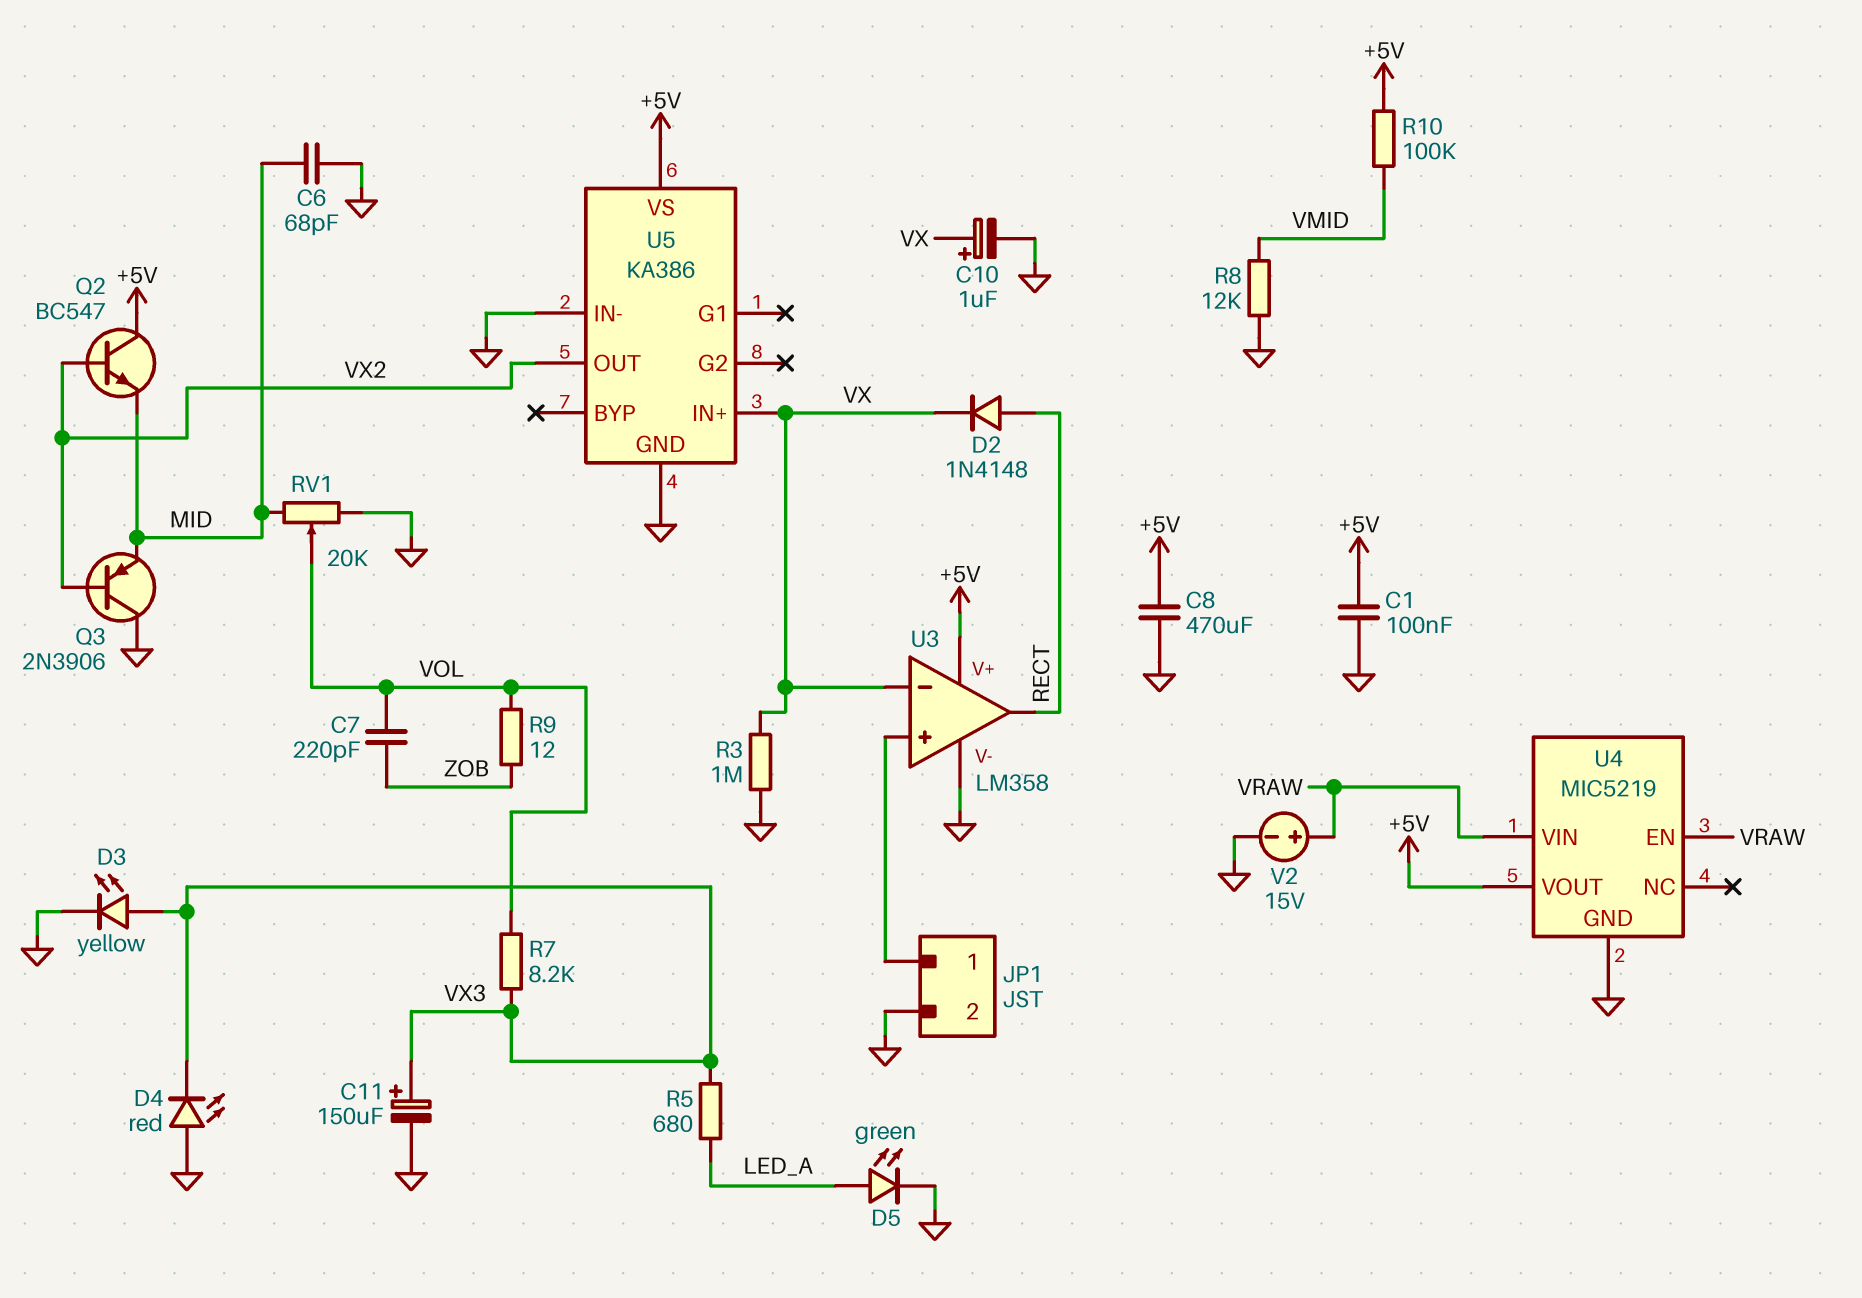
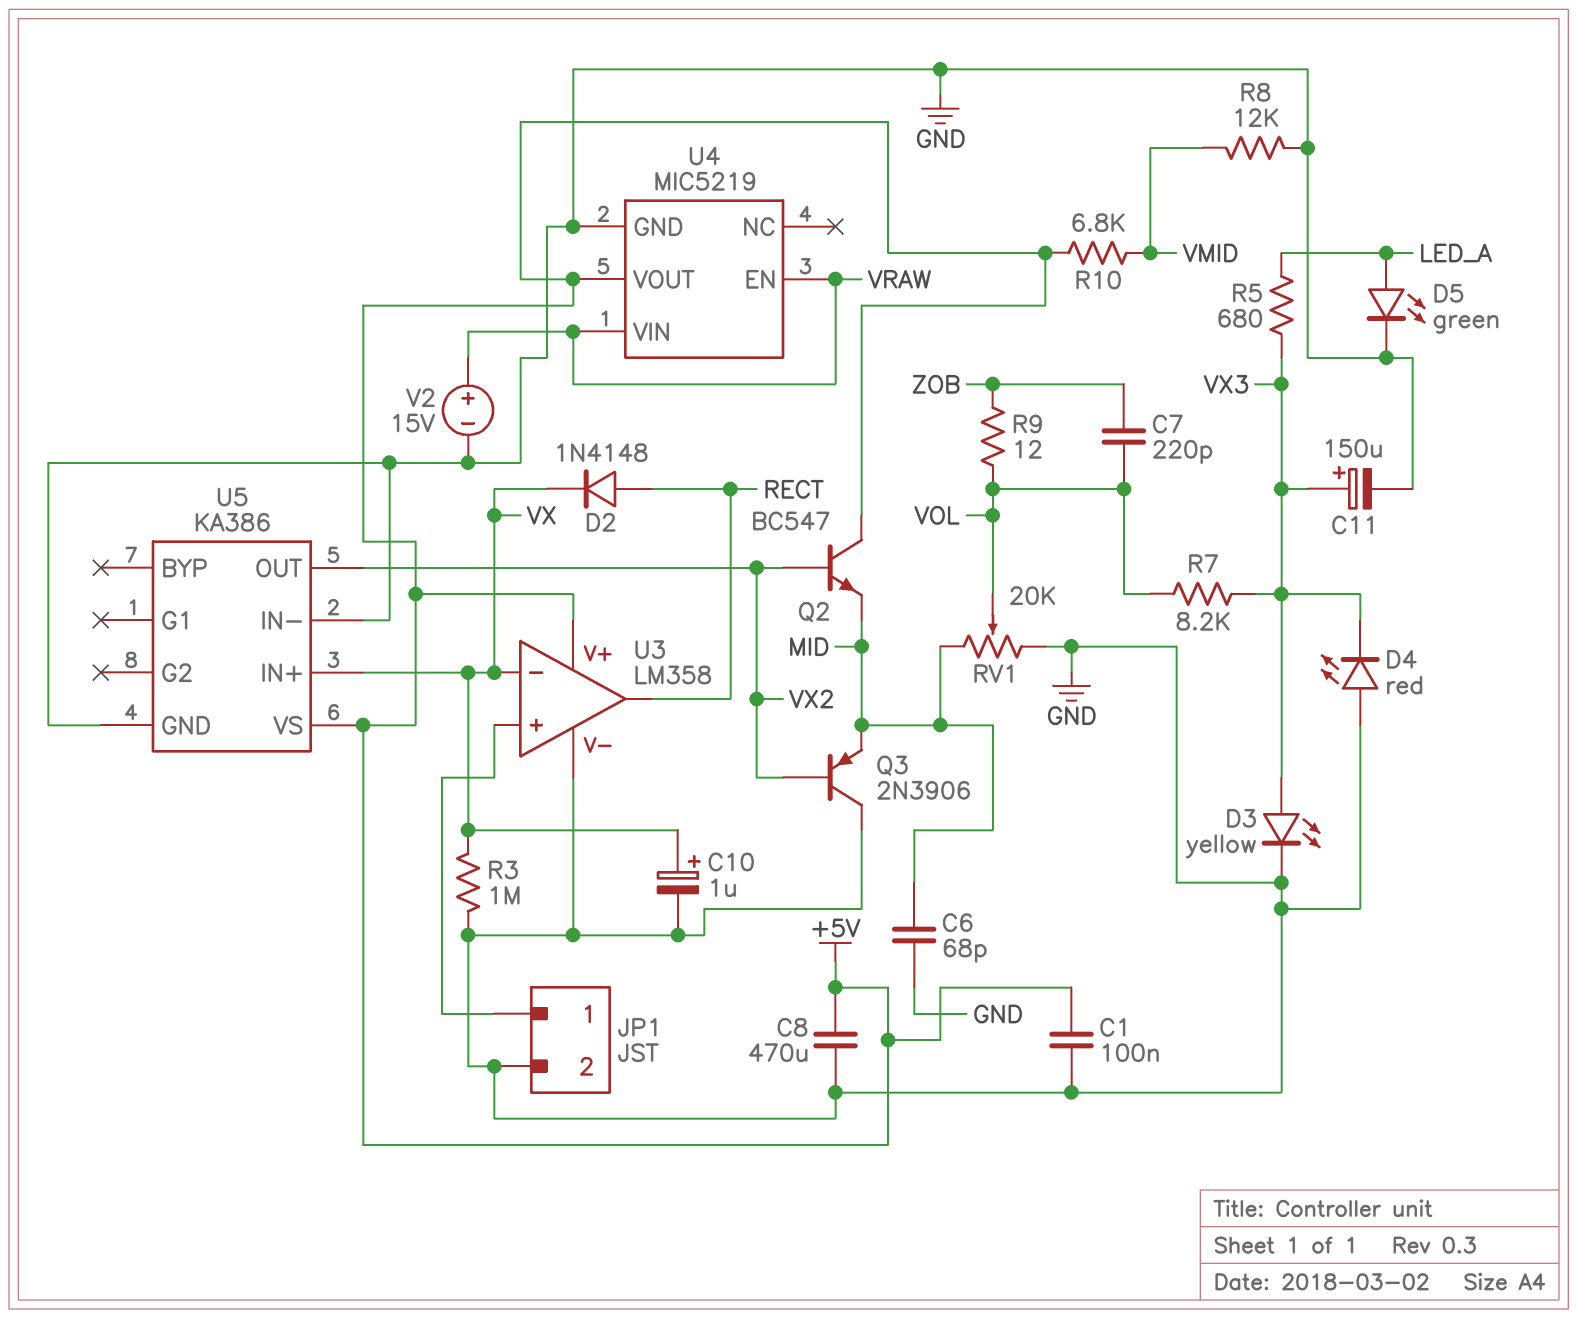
R10: 100k (+5V, VMID) -> 6.8k (+5V, VMID)

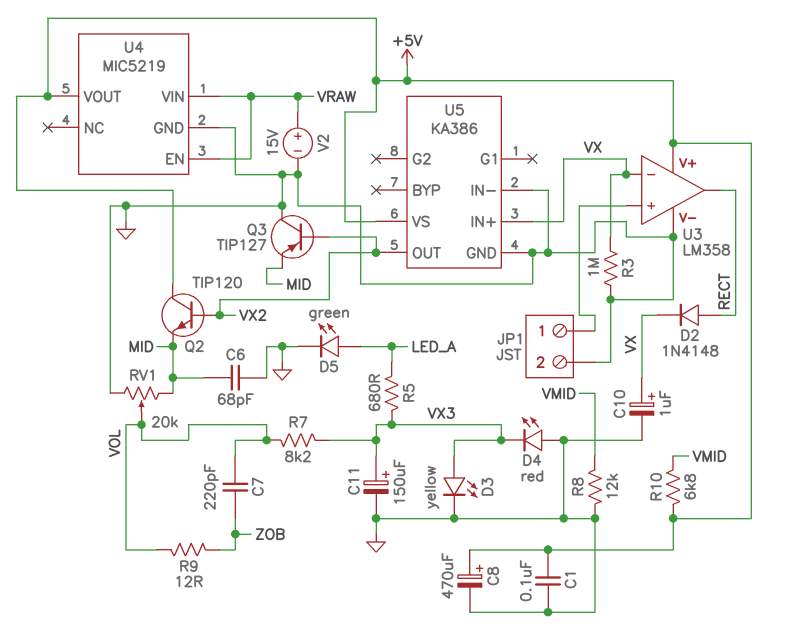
C8: 470uF (+5V, GND) -> 470uF (plus +5V, minus GND)
Q2: NPN BC547 (B VX2, C +5V, E MID) -> NPN TIP120 (B VX2, C +5V, E MID)
Q3: PNP 2N3906 (B VX2, C GND, E MID) -> PNP TIP127 (B VX2, C GND, E MID)

